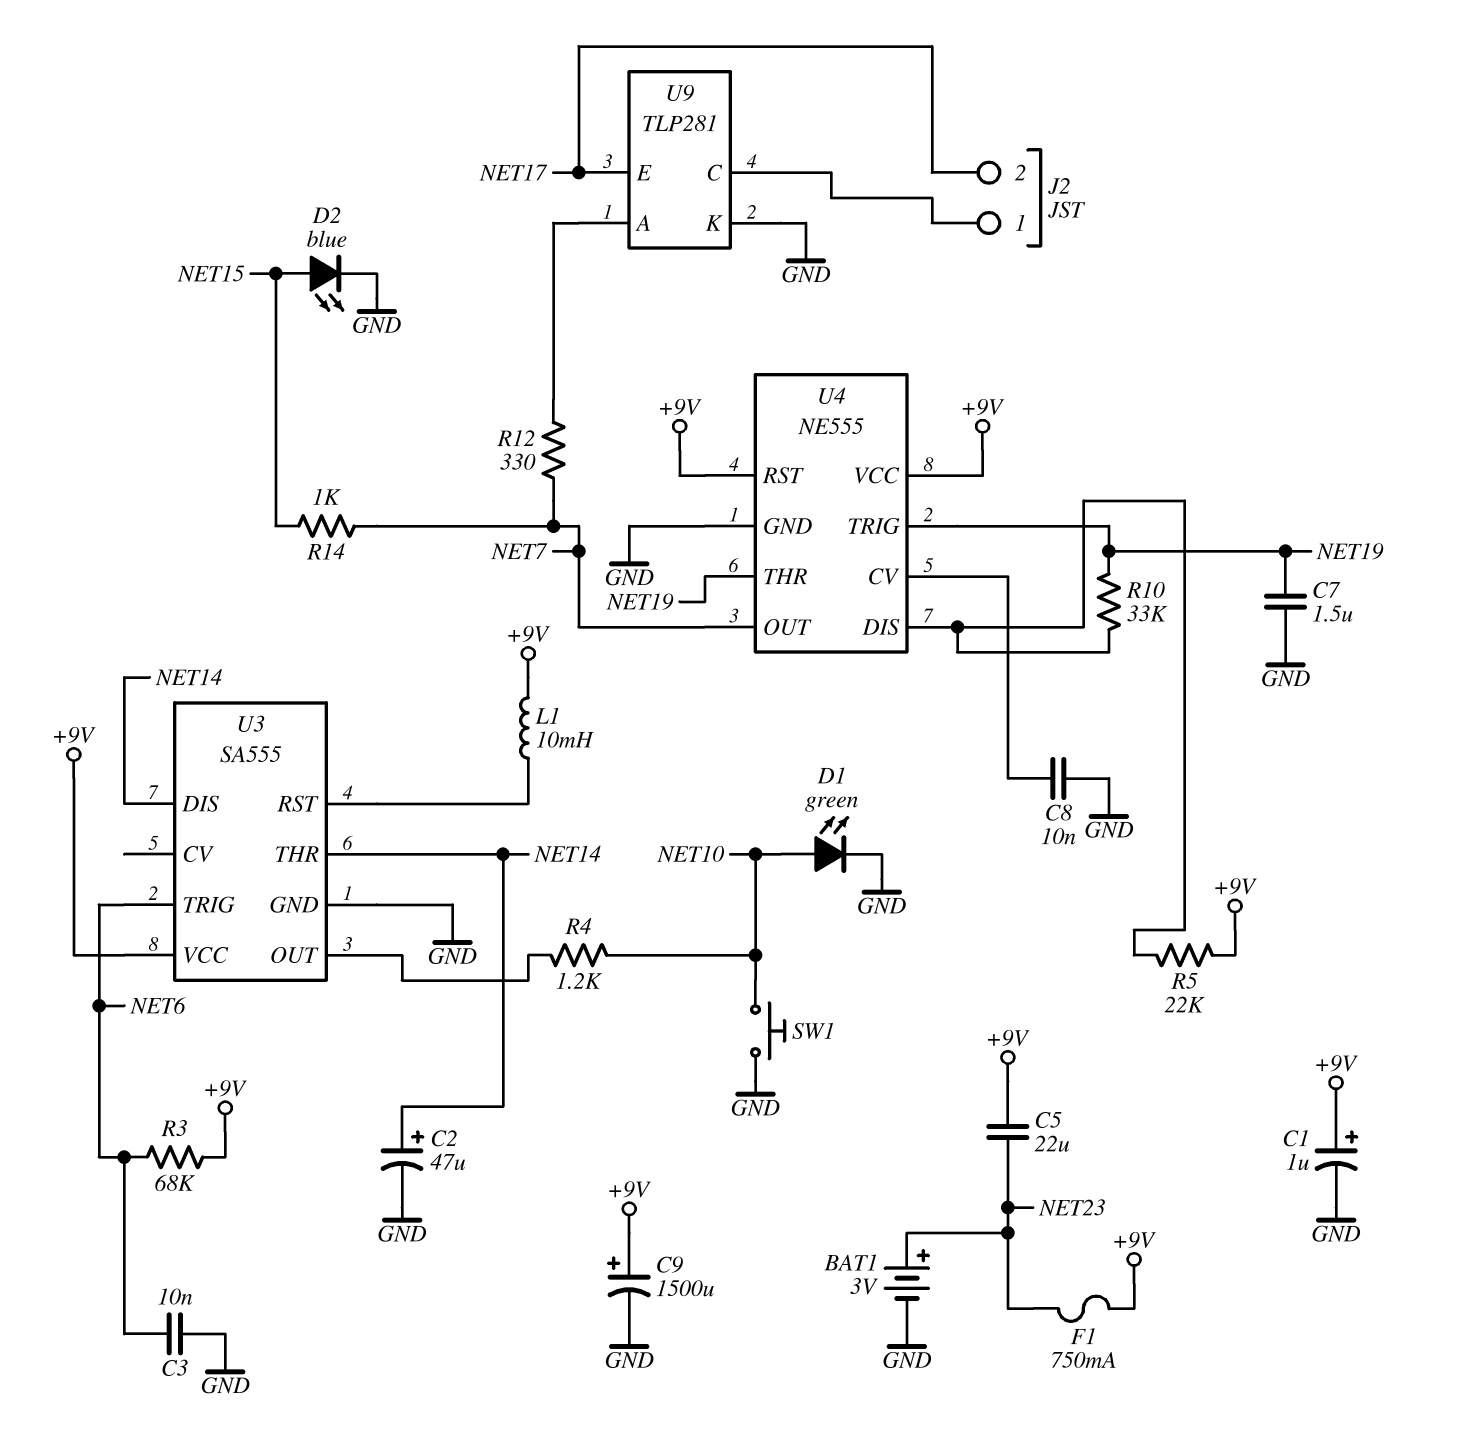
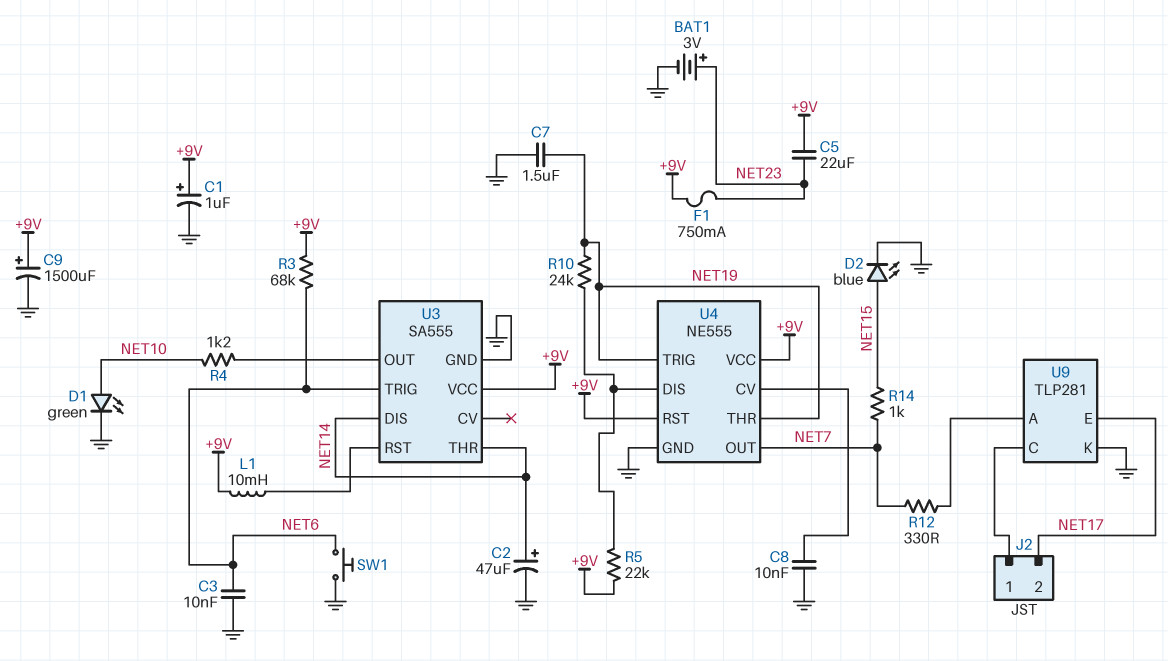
R10: 33k (NET19, U4/DIS) -> 24k (NET19, U4/DIS)
SW1: button (GND, NET10) -> button (GND, NET6)

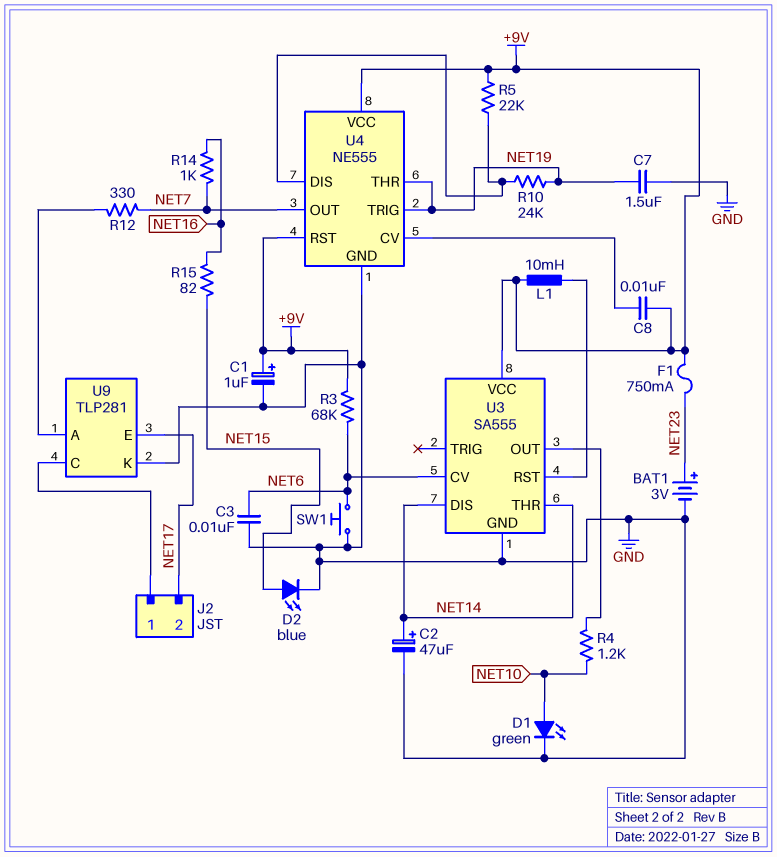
C5: 22uF (+9V, NET23) -> none
C8: 10nF (GND, U4/CV) -> 10nF (+9V, U4/CV)
C9: 1500uF (plus +9V, minus GND) -> none
R14: 1k (NET7, NET15) -> 1k (NET7, NET16)
R15: none -> 82 (NET15, NET16)
U3 pin CV: none -> NET6
U3 pin TRIG: NET6 -> none

